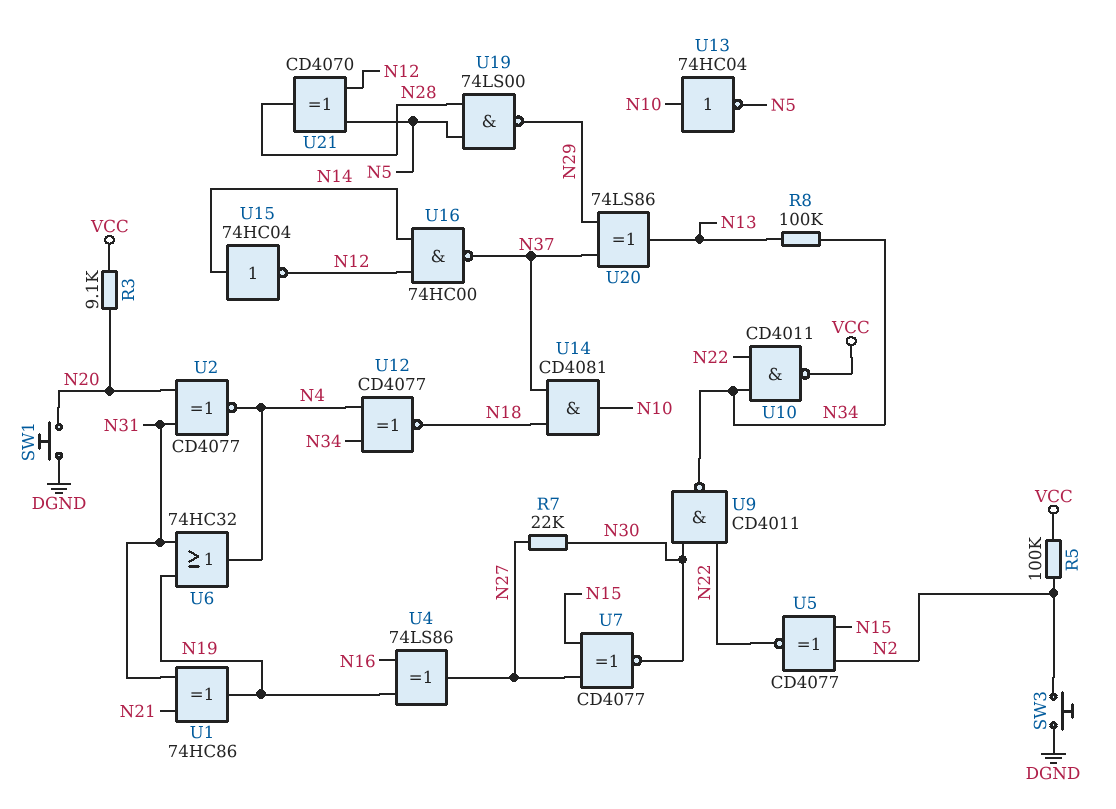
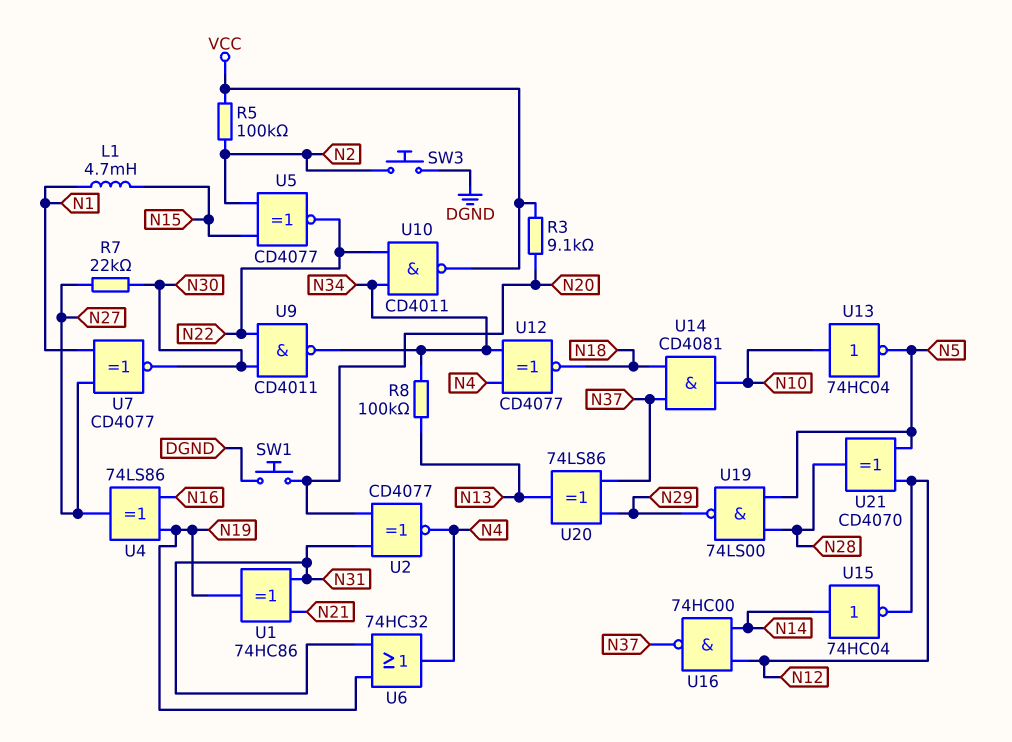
L1: none -> 4.7mH (N1, N15)
U7: XNOR CD4077 (in N15, in N27, out N30) -> XNOR CD4077 (in N1, in N27, out N30)

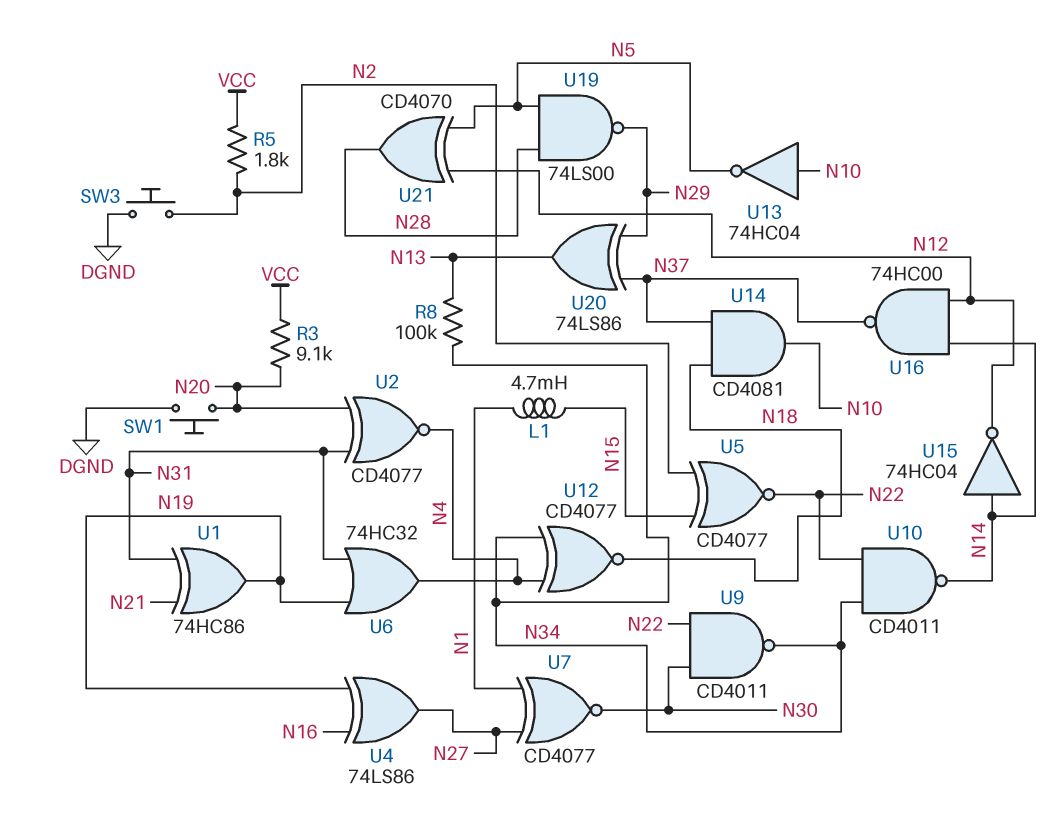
R5: 100k (N2, VCC) -> 1.8k (N2, VCC)
R7: 22k (N27, N30) -> none
U10: NAND CD4011 (in N22, in N34, out VCC) -> NAND CD4011 (in N22, in N34, out N14)

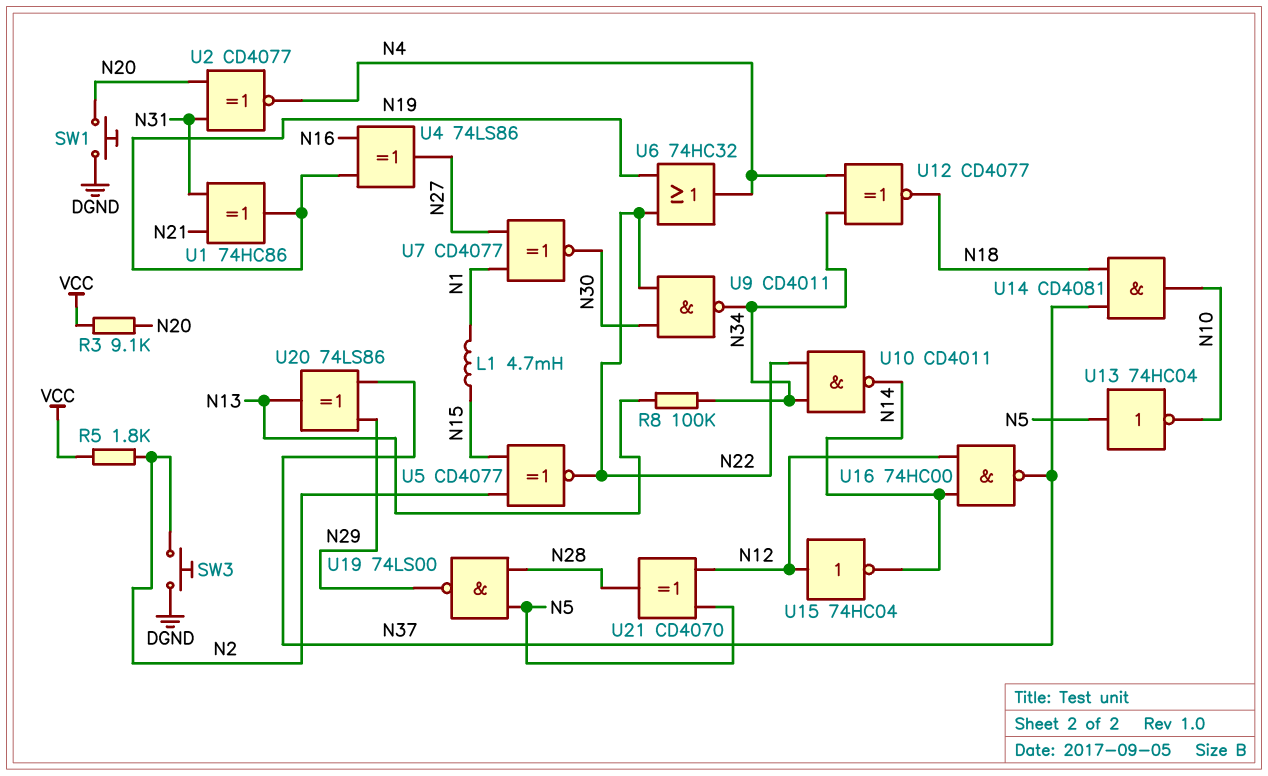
U6: OR 74HC32 (in N19, in N31, out N4) -> OR 74HC32 (in N19, in N22, out N4)
U13: NOT 74HC04 (in N10, out N5) -> NOT 74HC04 (in N5, out N10)
U15: NOT 74HC04 (in N14, out N12) -> NOT 74HC04 (in N12, out N14)

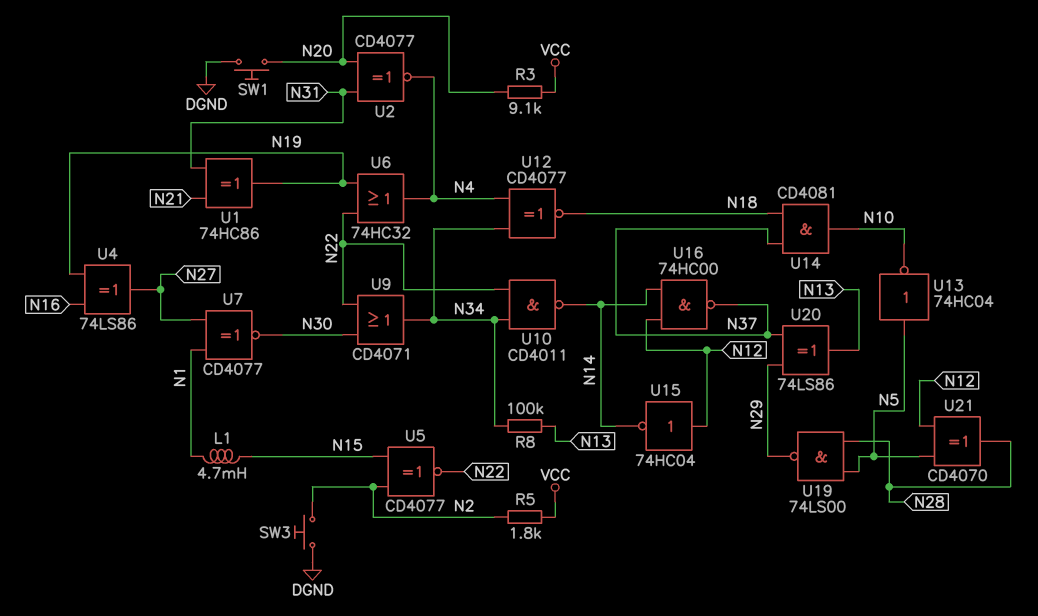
U9: NAND CD4011 (in N22, in N30, out N34) -> OR CD4071 (in N22, in N30, out N34)

